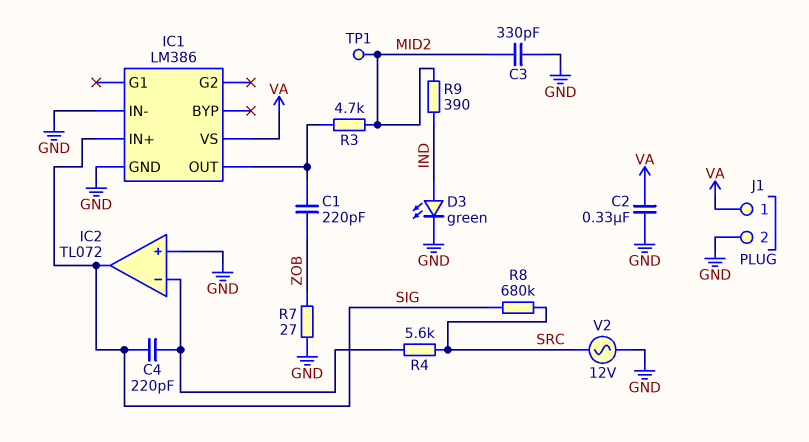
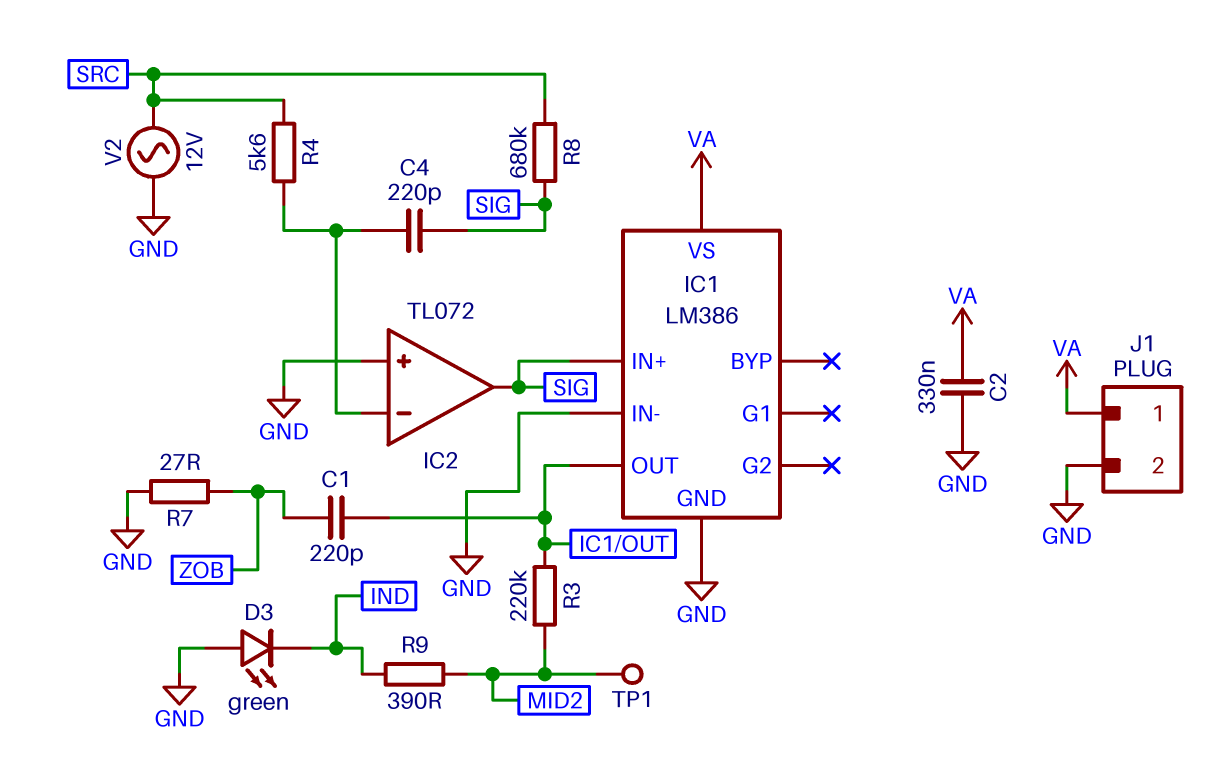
C3: 330pF (GND, MID2) -> none
D3: LED green (A IND, K GND) -> LED green (A GND, K IND)
R3: 4.7k (IC1/OUT, MID2) -> 220k (IC1/OUT, MID2)

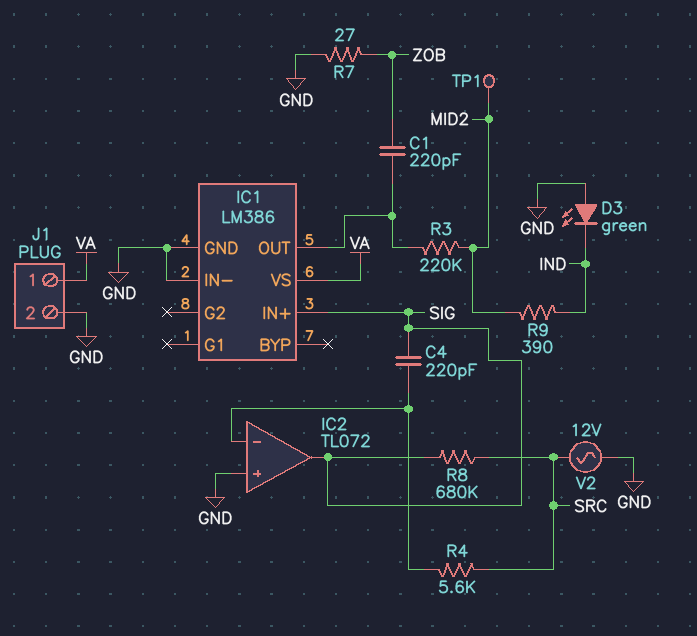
C2: 330nF (GND, VA) -> none

